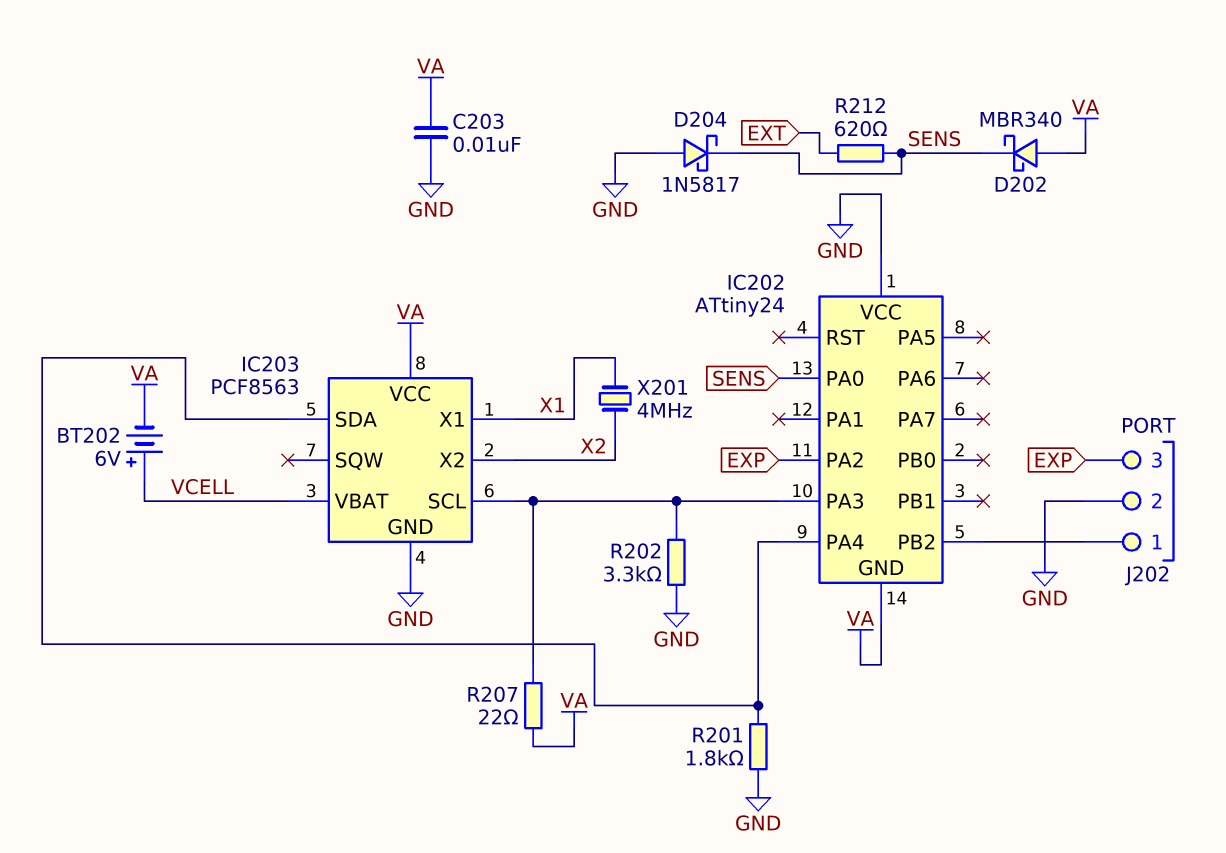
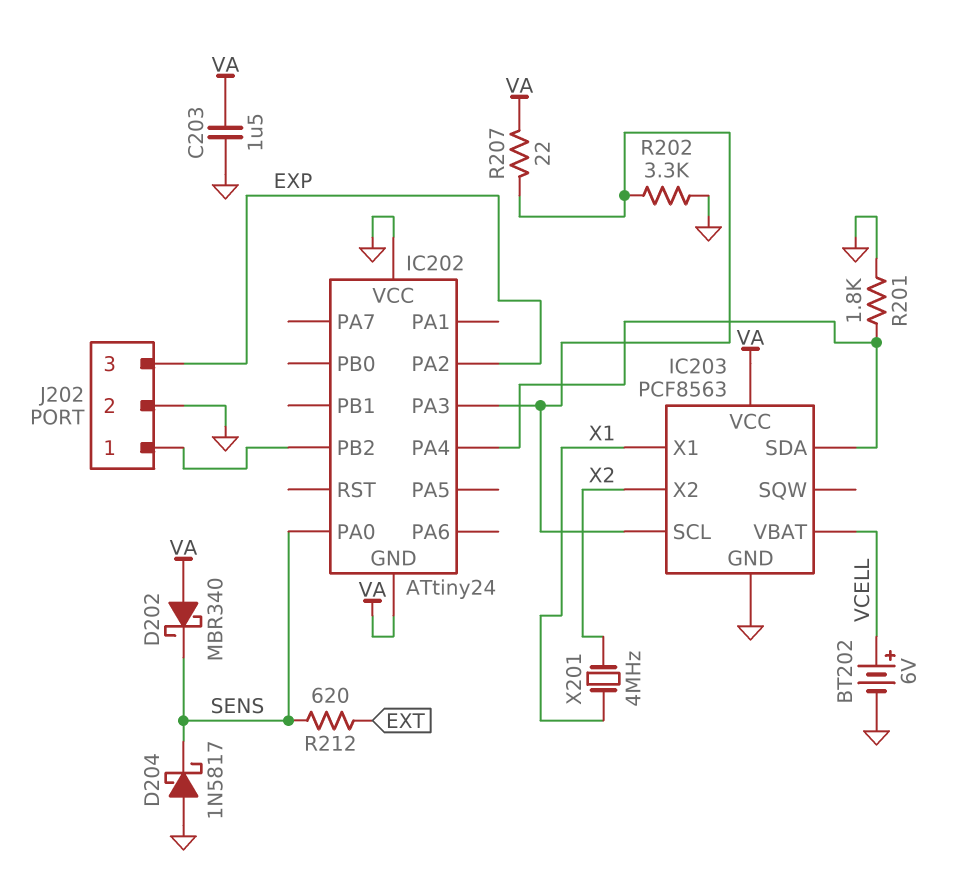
BT202: 6V (plus VCELL, minus VA) -> 6V (plus VCELL, minus GND)
C203: 10nF (GND, VA) -> 1.5uF (GND, VA)

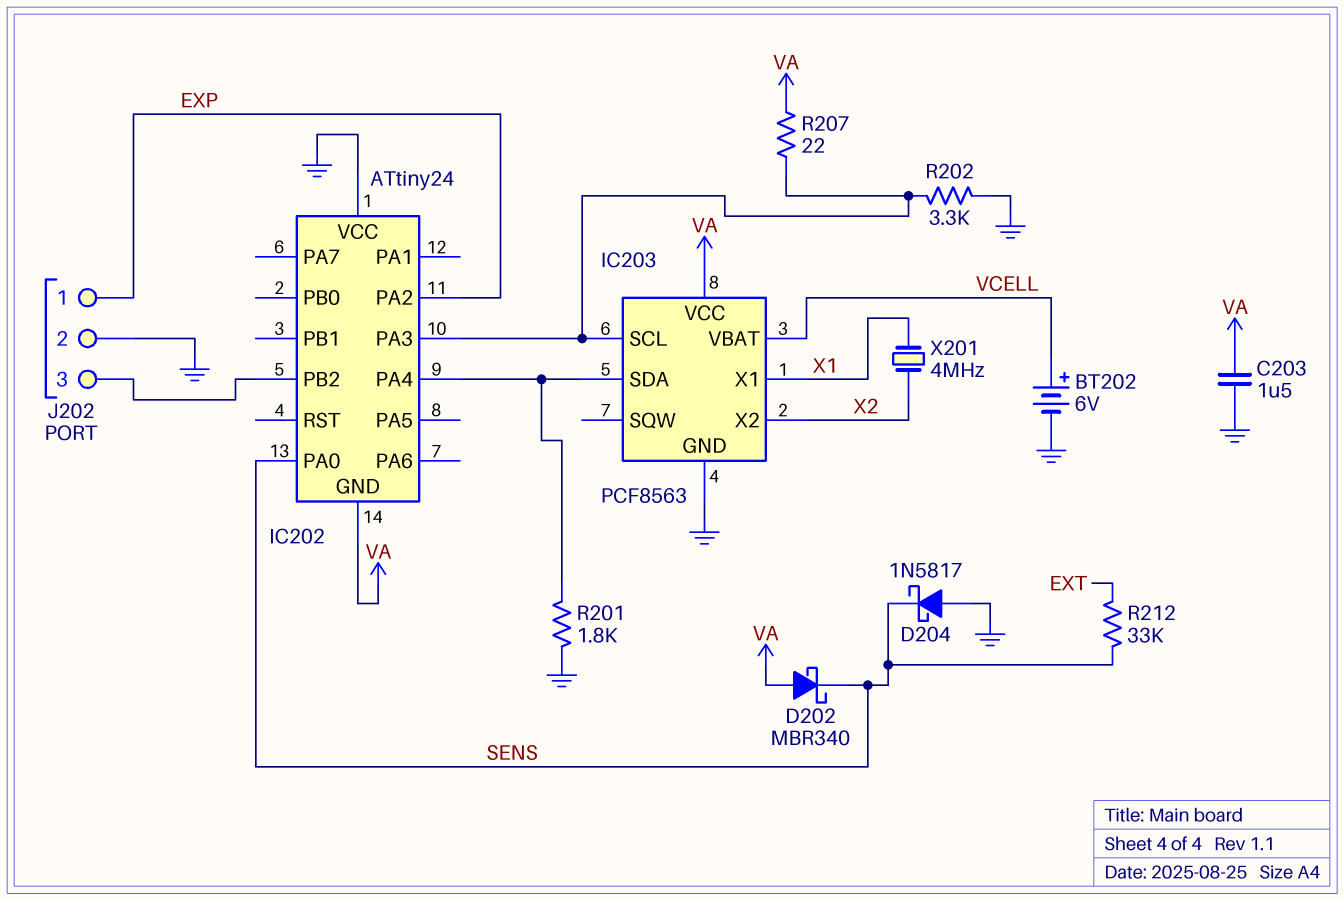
J202 pin 1: IC202/PB2 -> EXP
J202 pin 3: EXP -> IC202/PB2
R212: 620 (EXT, SENS) -> 33k (EXT, SENS)

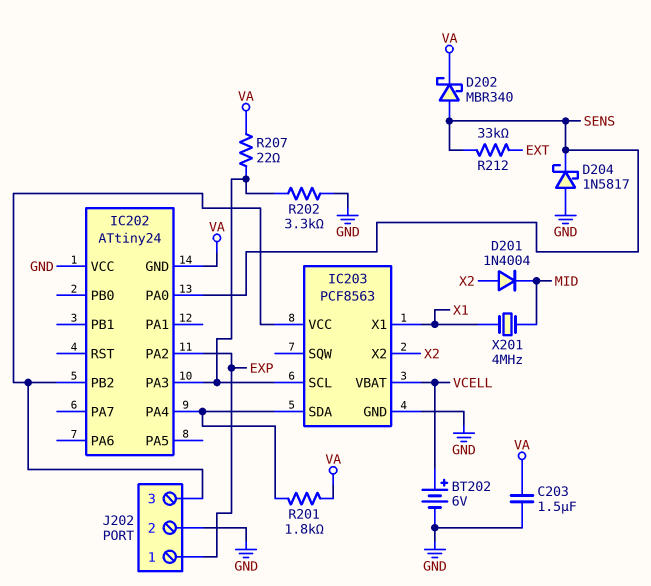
D201: none -> diode 1N4004 (A X2, K MID)
D202: schottky MBR340 (A VA, K SENS) -> schottky MBR340 (A SENS, K VA)
IC203 pin VCC: VA -> IC202/PB2
R201: 1.8k (GND, IC202/PA4) -> 1.8k (IC202/PA4, VA)
X201: 4MHz (X1, X2) -> 4MHz (MID, X1)

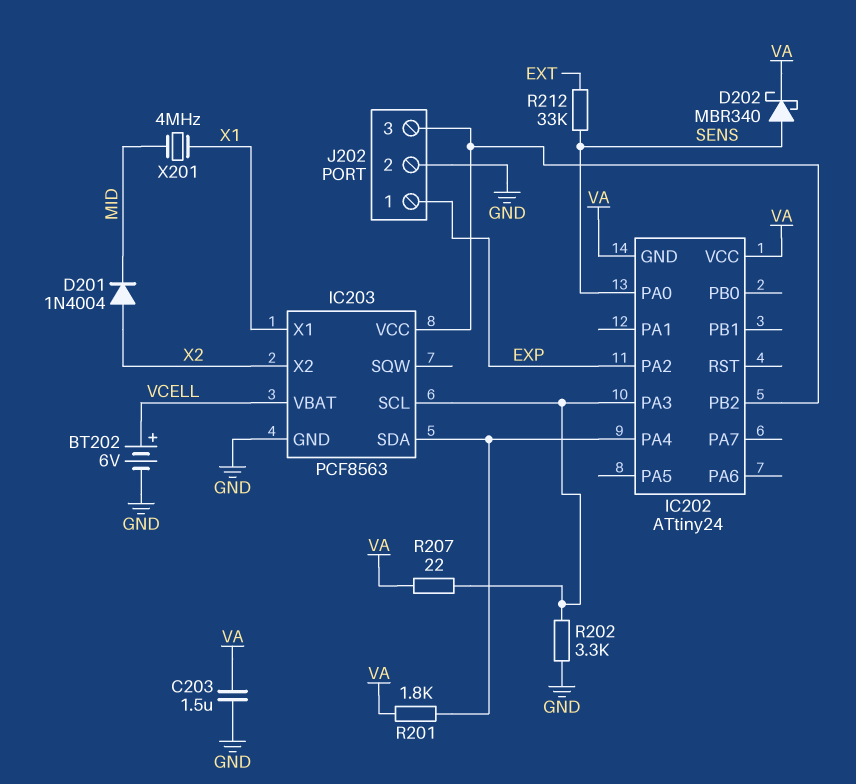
D204: schottky 1N5817 (A GND, K SENS) -> none
IC202 pin VCC: GND -> VA

